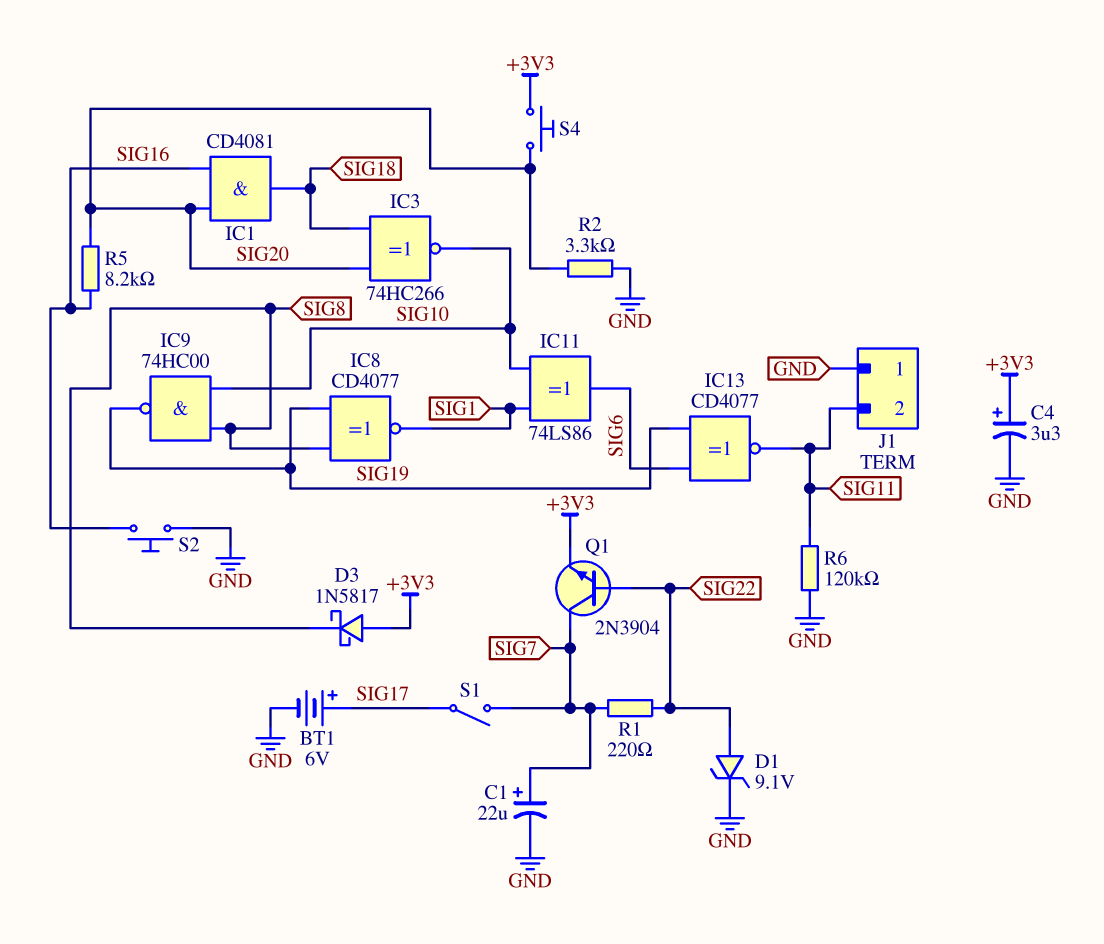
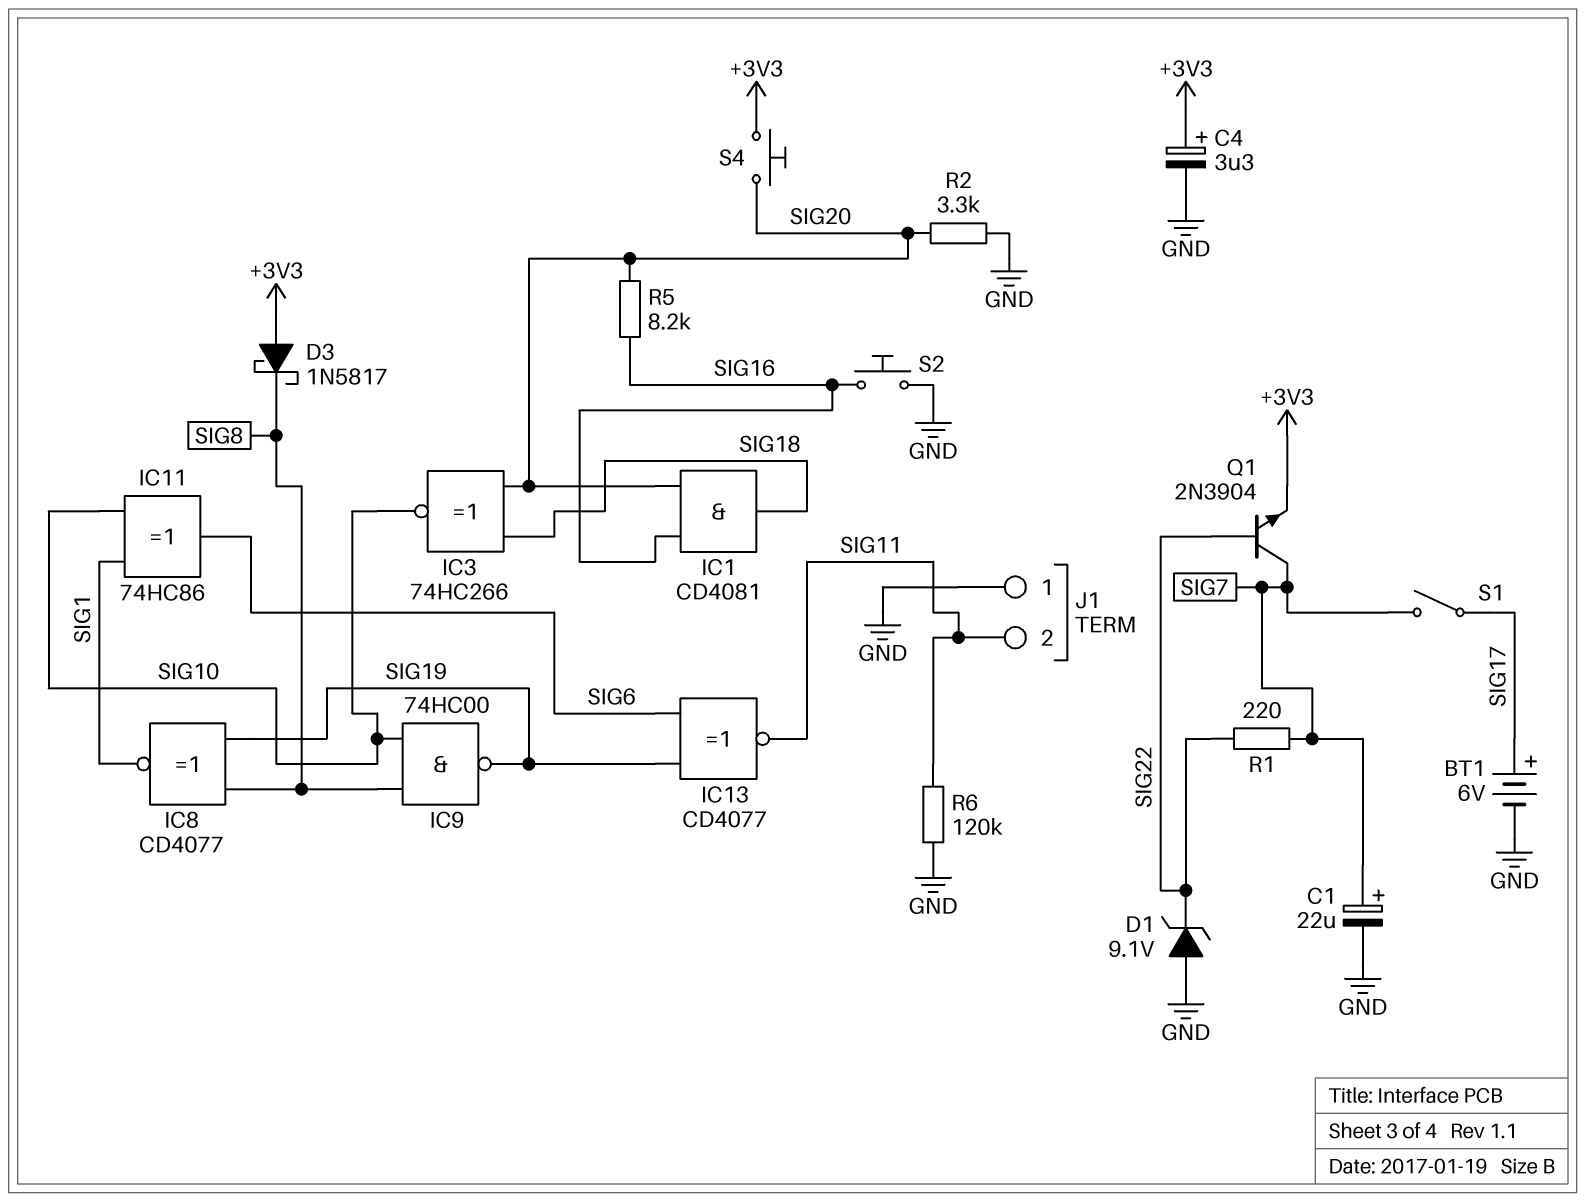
D1: zener 9.1V (A SIG22, K GND) -> zener 9.1V (A GND, K SIG22)
IC11: XOR 74LS86 (in SIG1, in SIG10, out SIG6) -> XOR 74HC86 (in SIG1, in SIG10, out SIG6)

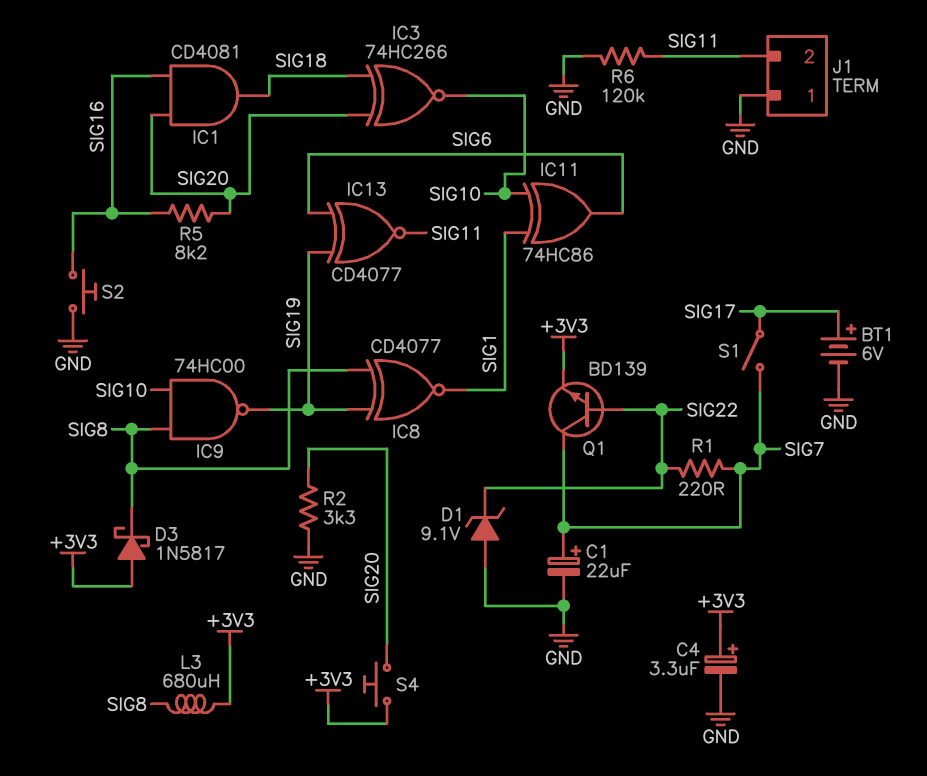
L3: none -> 680uH (+3V3, SIG8)
Q1: NPN 2N3904 (B SIG22, C SIG7, E +3V3) -> NPN BD139 (B SIG22, C SIG7, E +3V3)

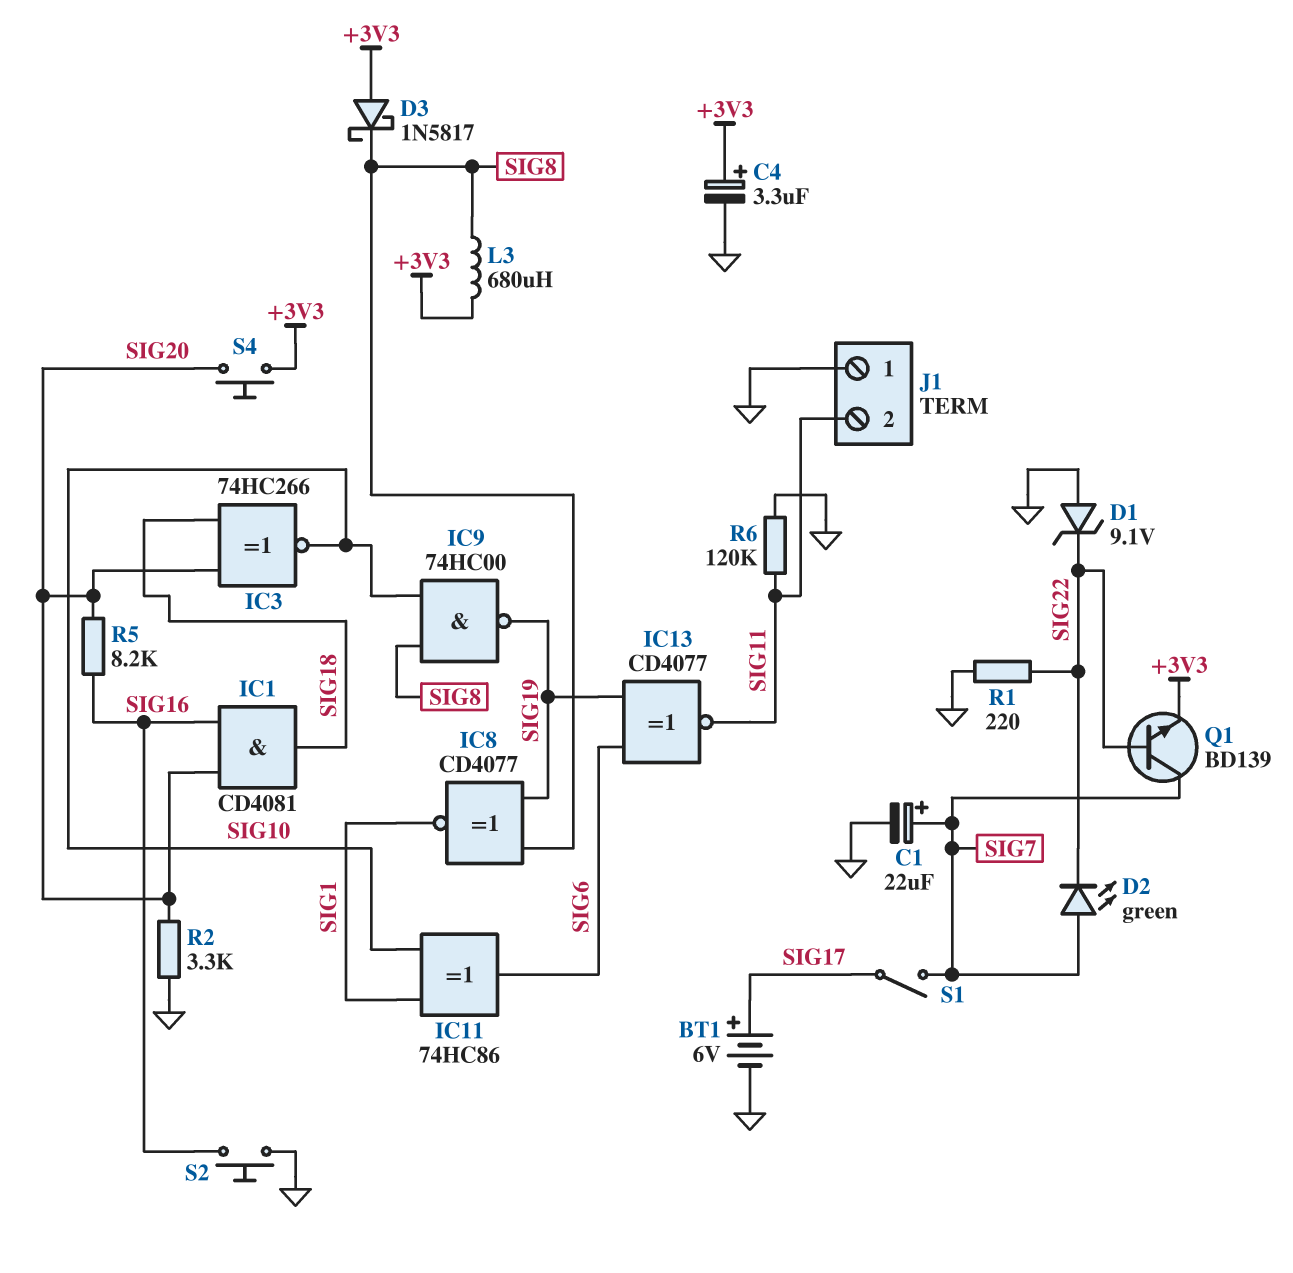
D2: none -> LED green (A SIG7, K SIG22)
R1: 220 (SIG7, SIG22) -> 220 (GND, SIG22)

